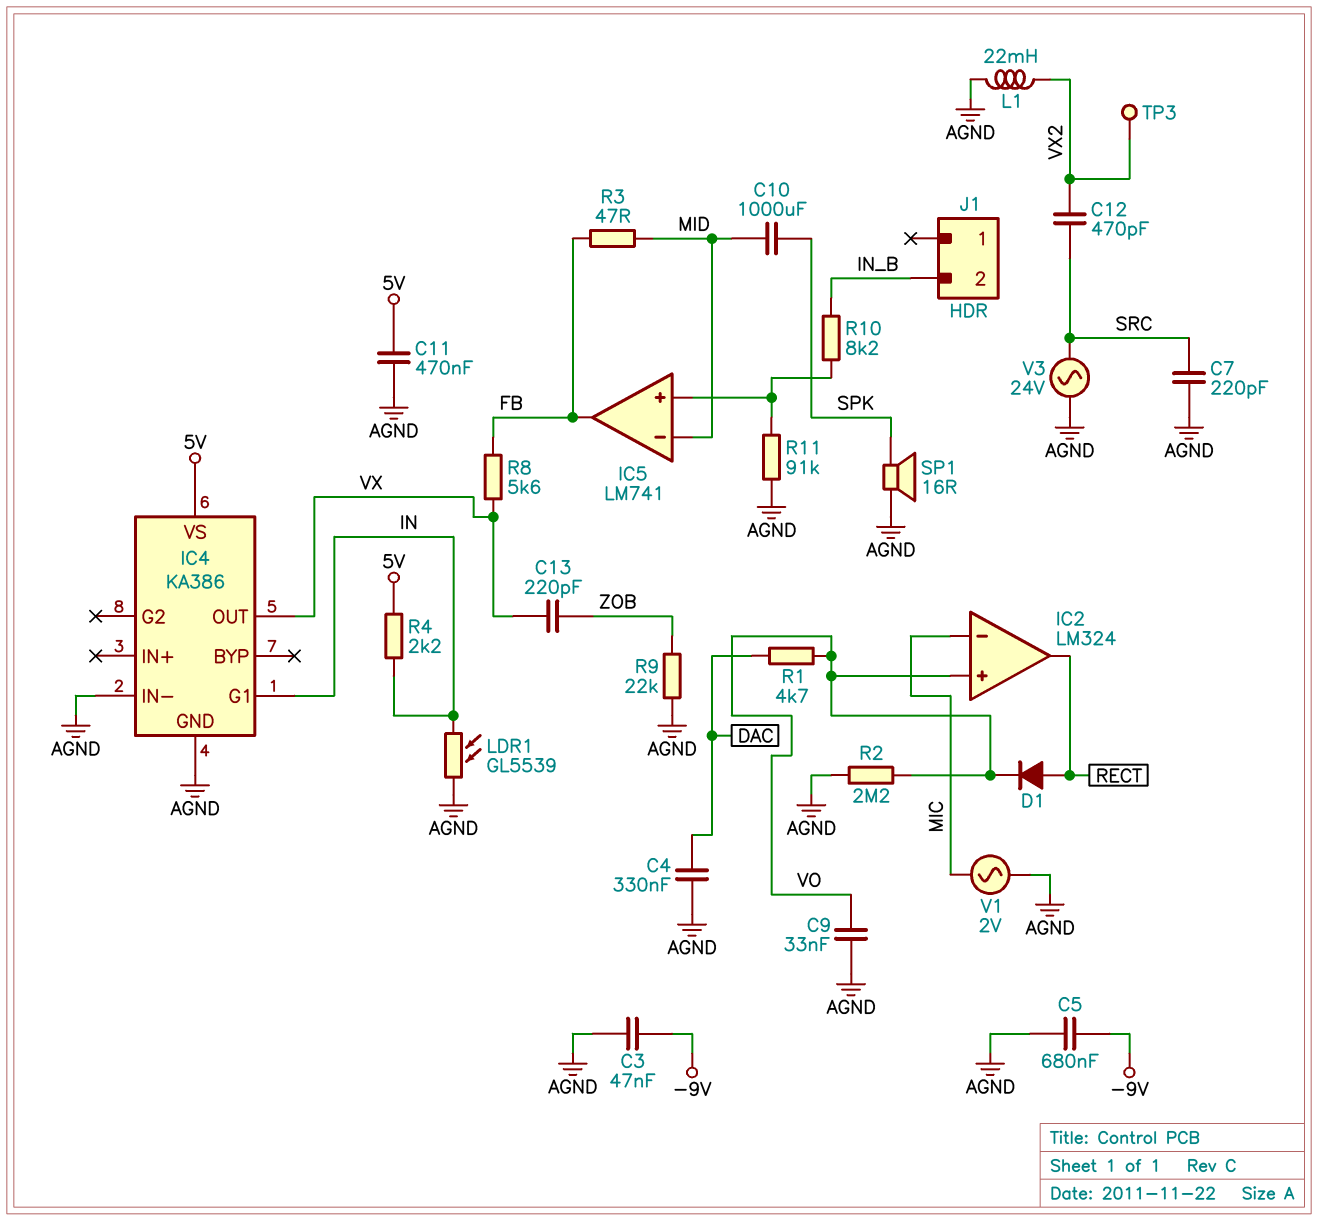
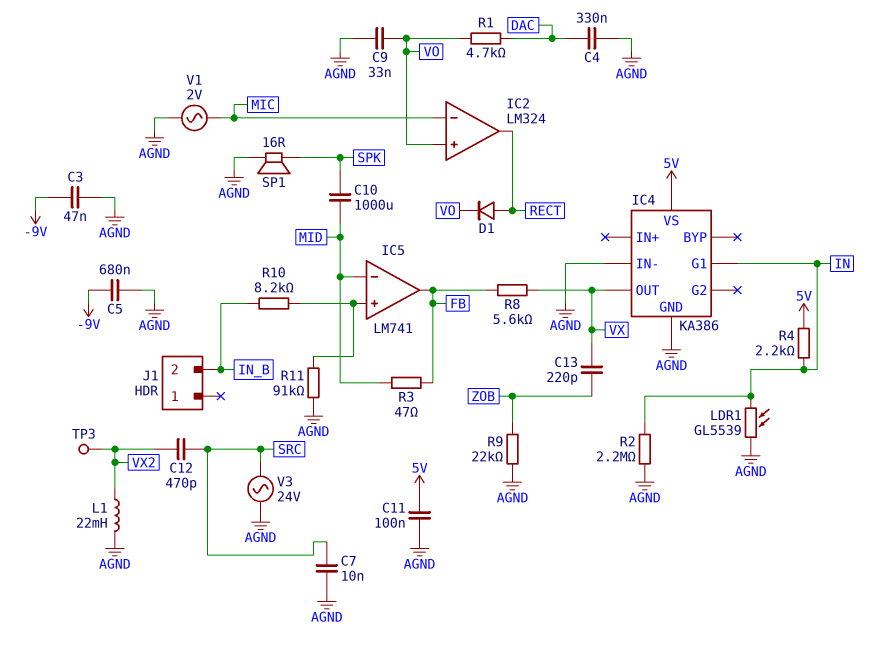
C7: 220pF (AGND, SRC) -> 10nF (AGND, SRC)
C11: 470nF (5V, AGND) -> 100nF (5V, AGND)
R2: 2.2M (AGND, VO) -> 2.2M (AGND, IN)

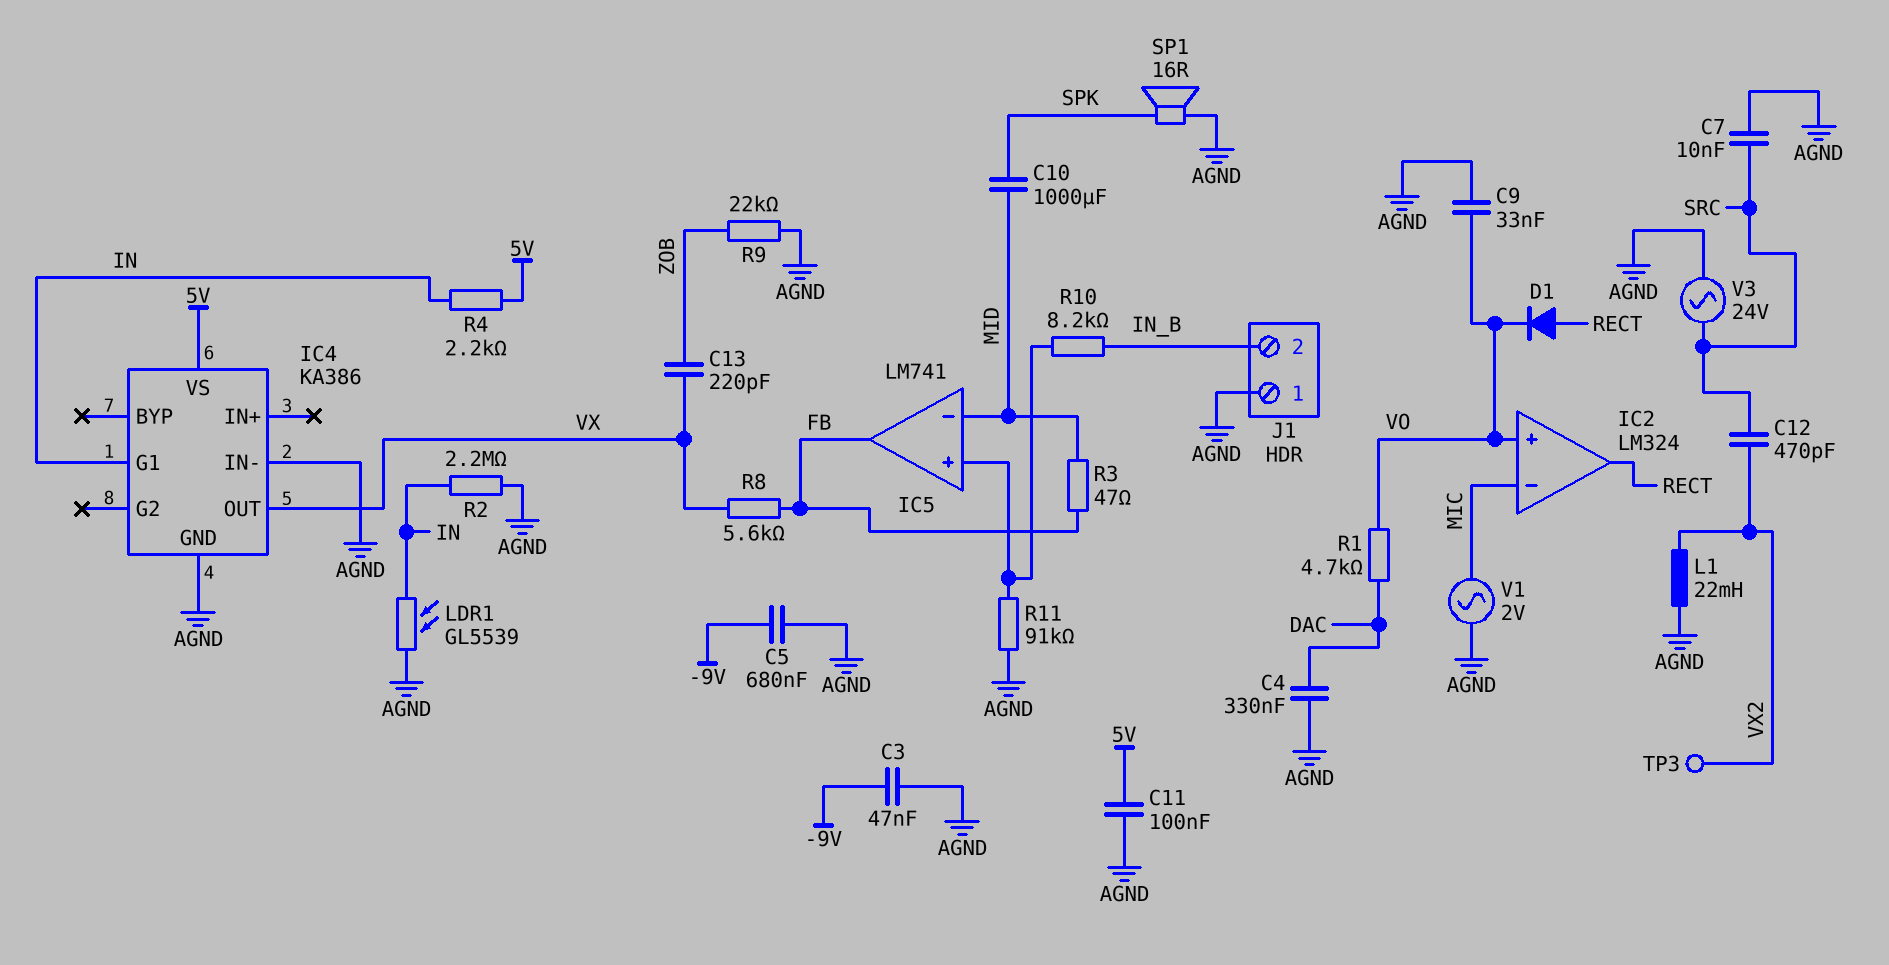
J1 pin 1: none -> AGND

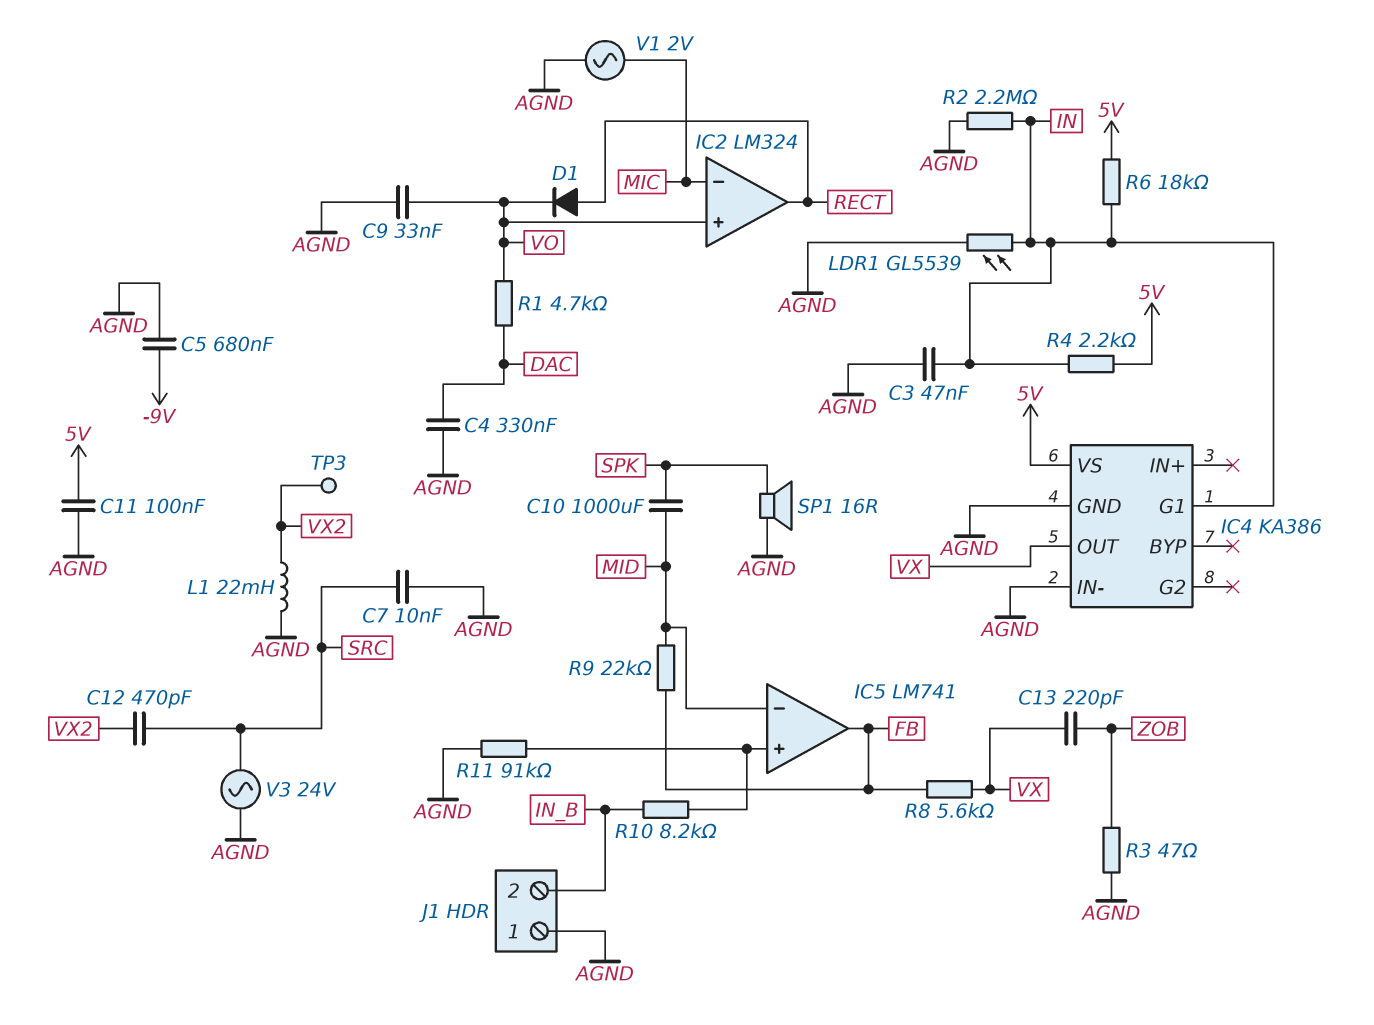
C3: 47nF (-9V, AGND) -> 47nF (AGND, IN)
R3: 47 (FB, MID) -> 47 (AGND, ZOB)
R6: none -> 18k (5V, IN)
R9: 22k (AGND, ZOB) -> 22k (FB, MID)

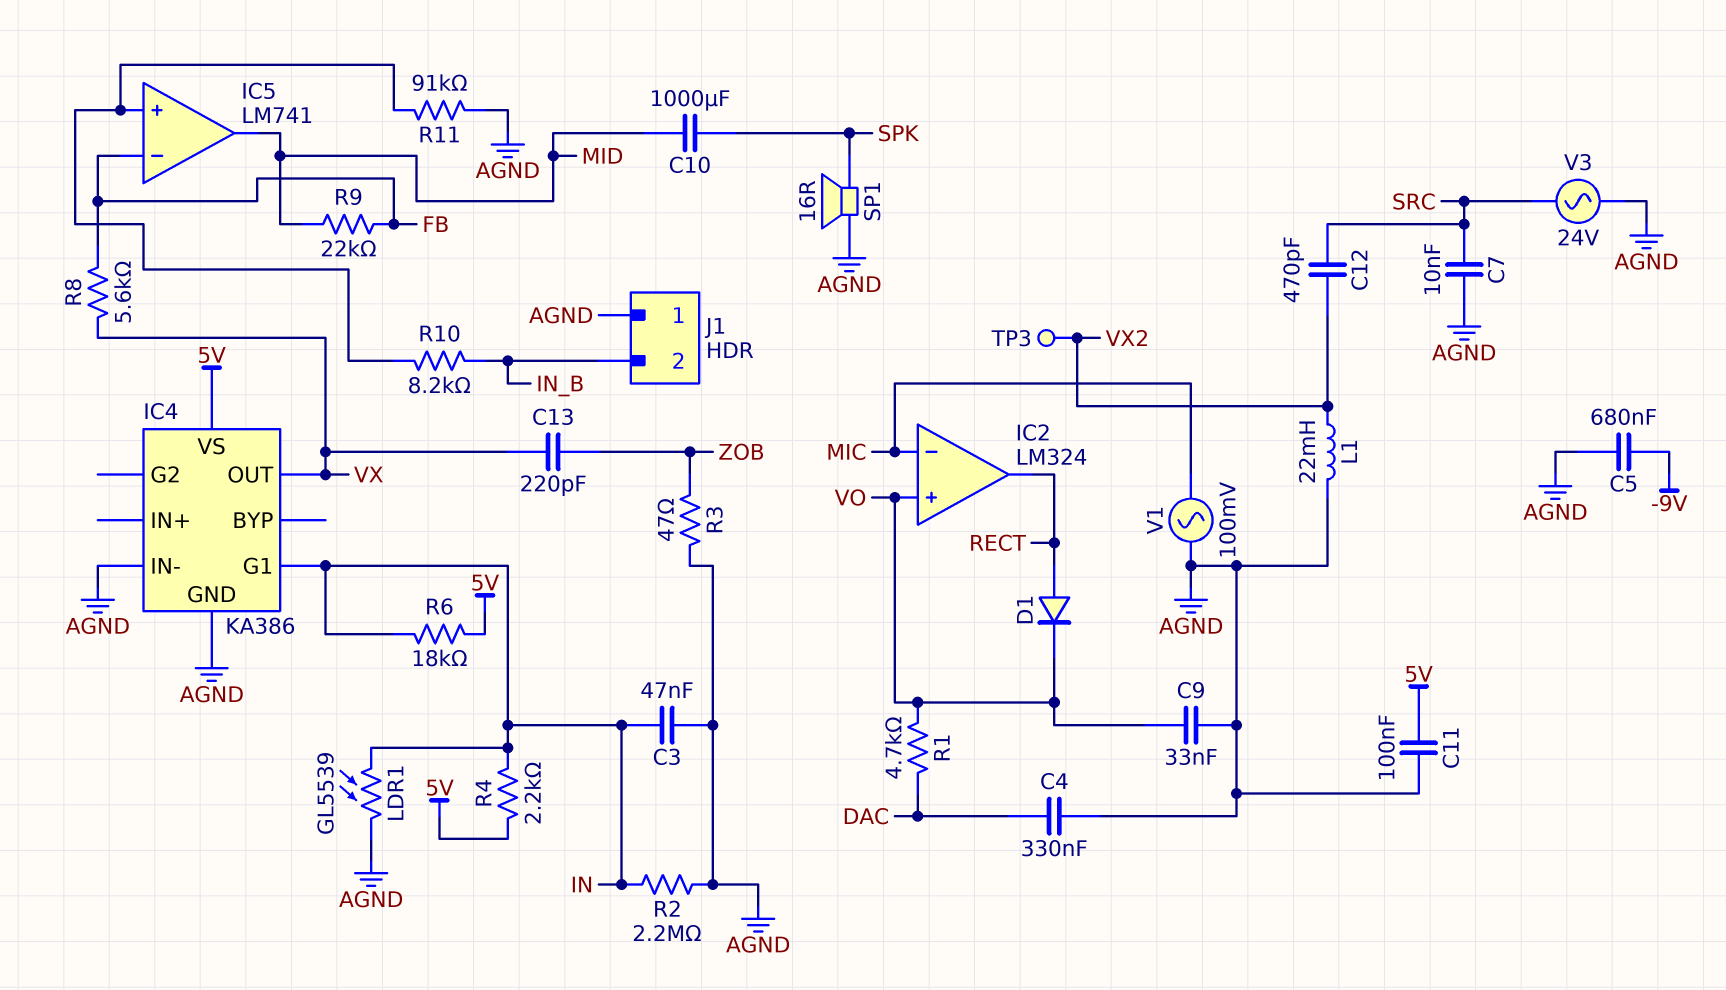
IC5 pin in-: MID -> FB
IC5 pin out: FB -> MID
V1: AC 2V (AGND, MIC) -> AC 100mV (AGND, MIC)

